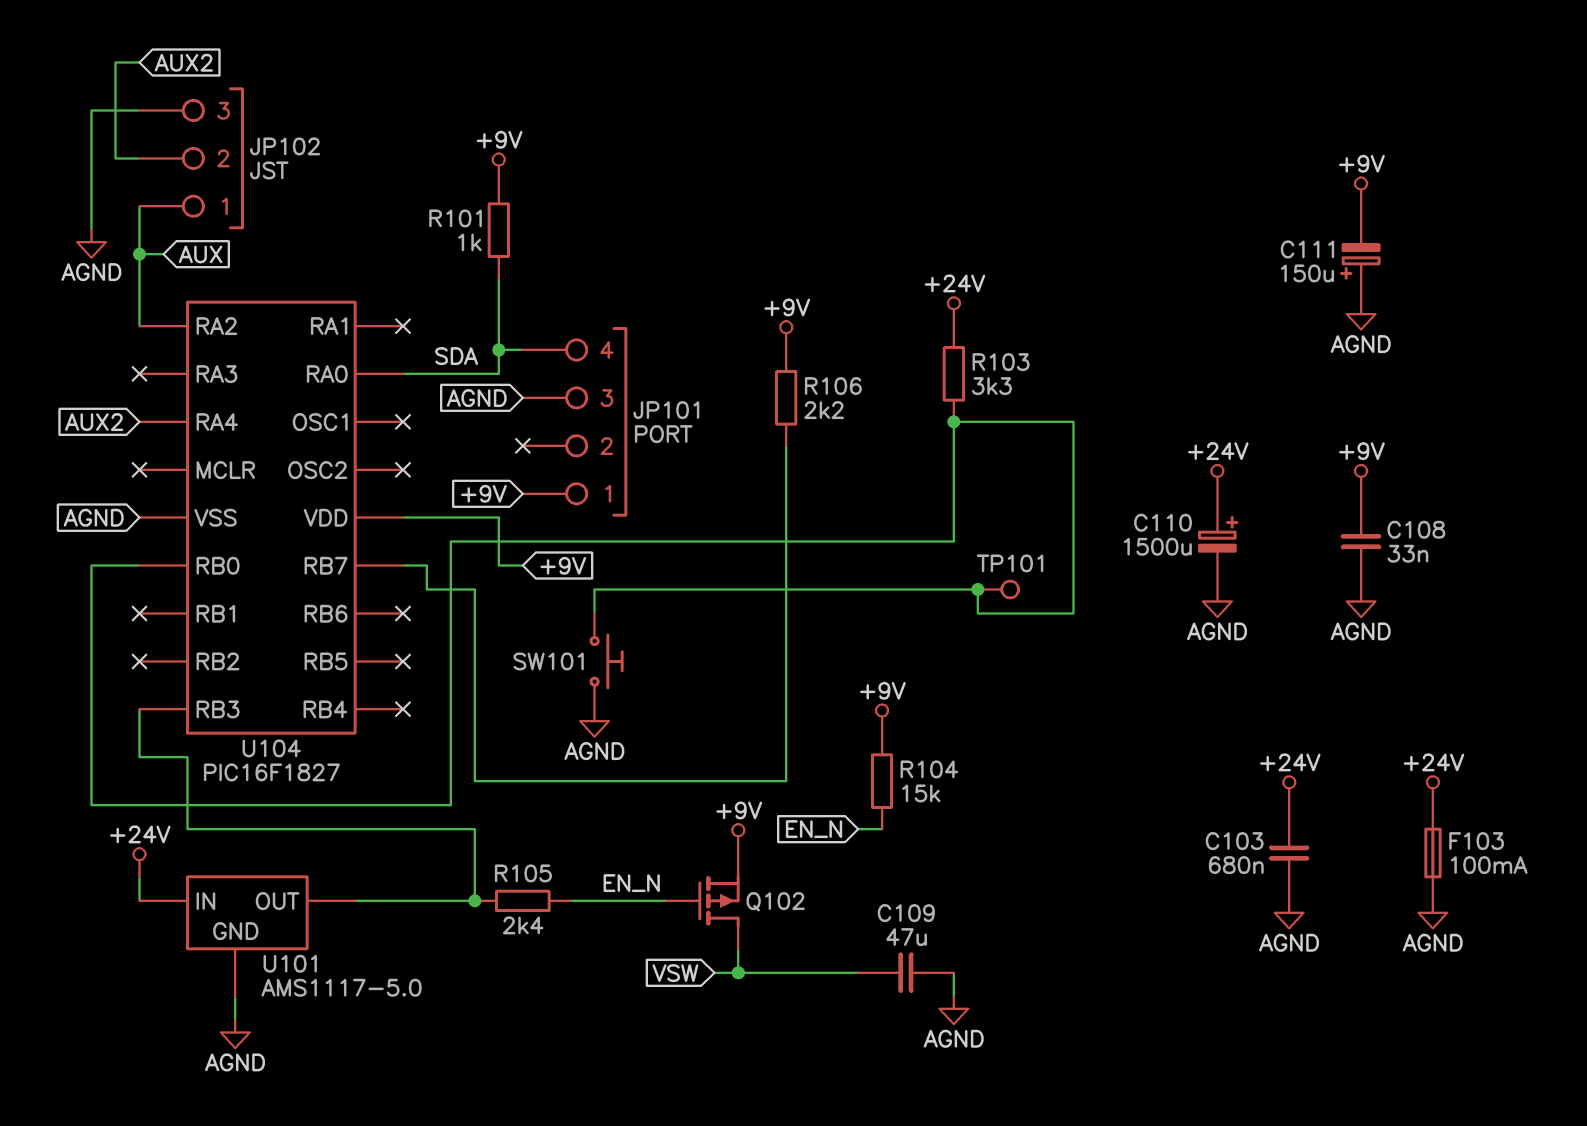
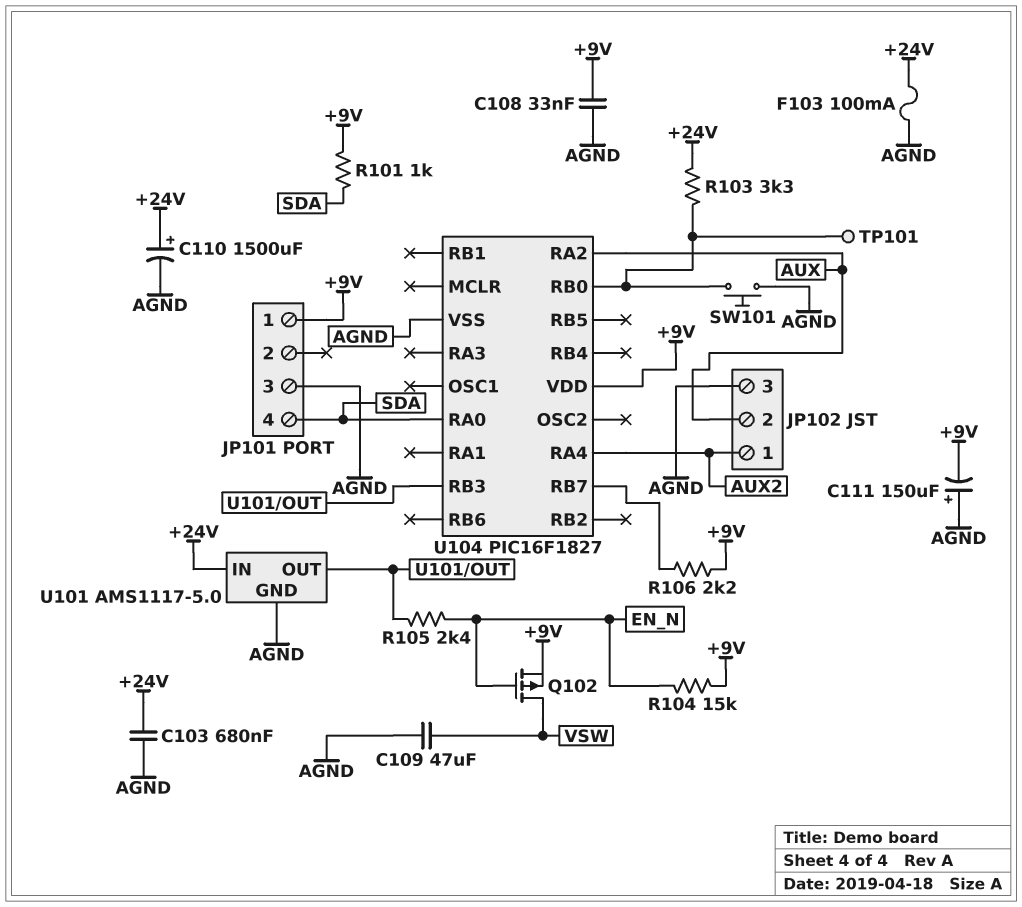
JP102 pin 1: AUX -> AUX2
JP102 pin 2: AUX2 -> AUX

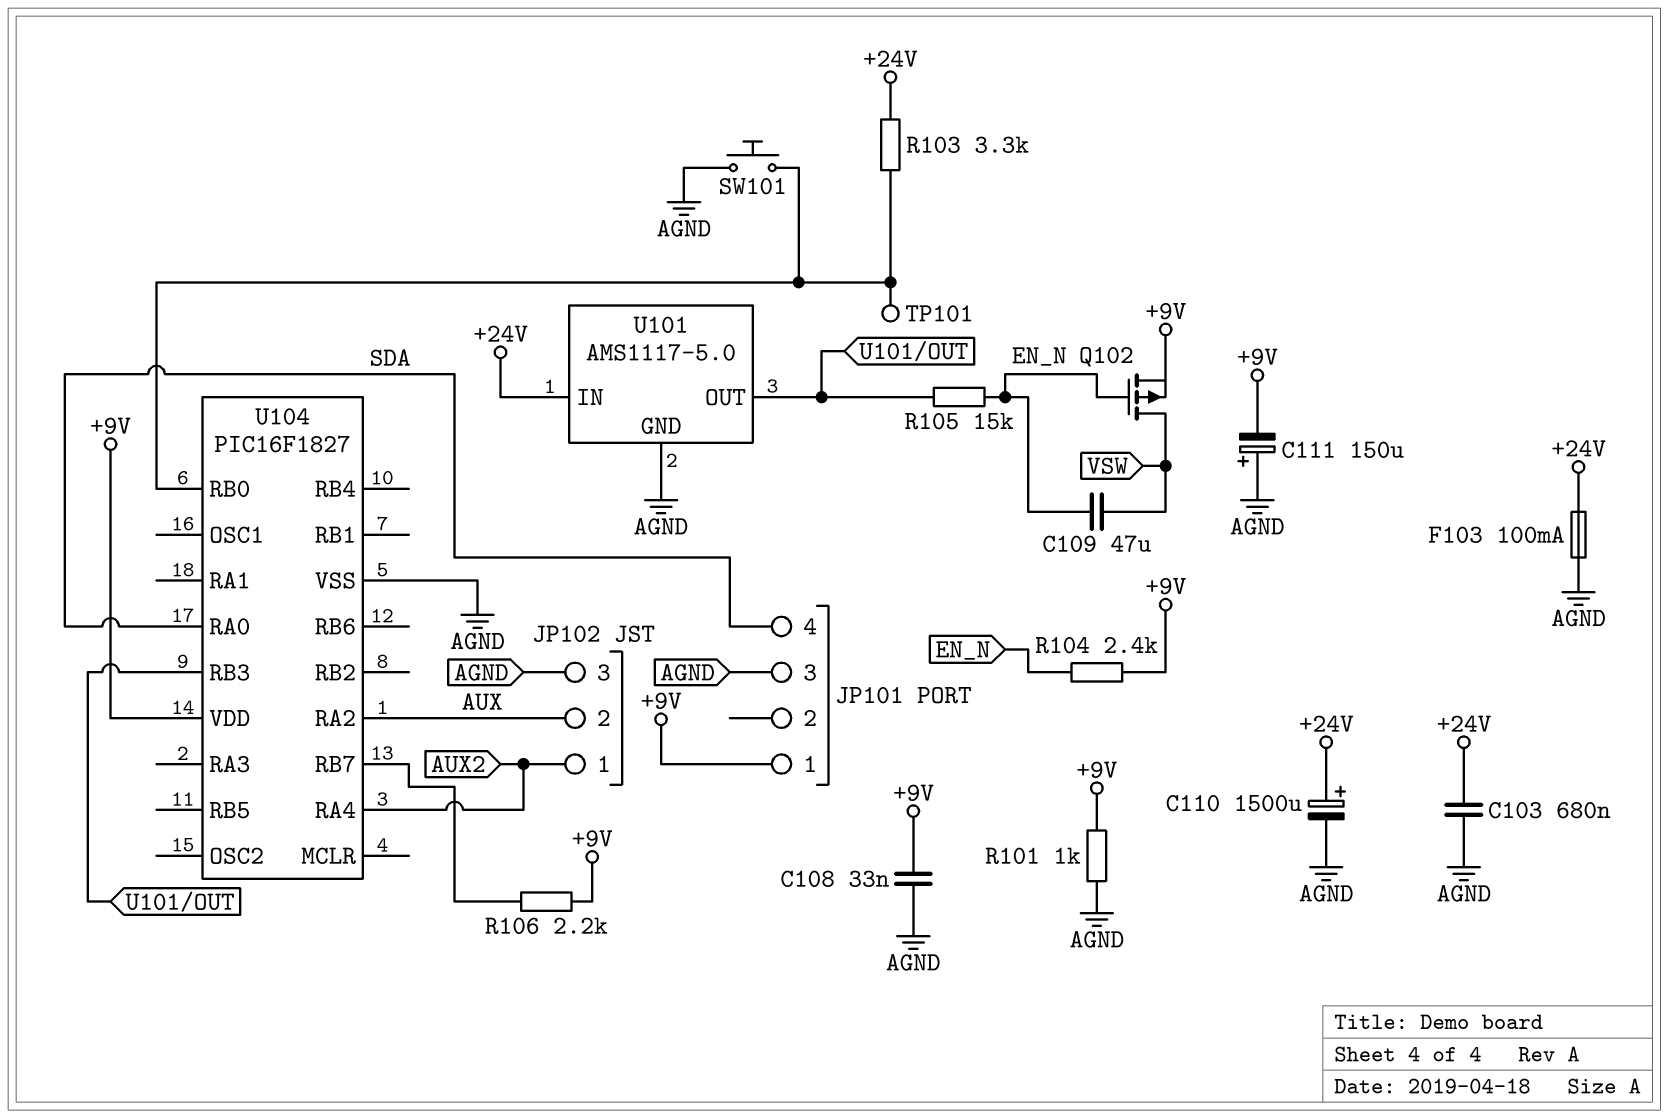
C109: 47uF (AGND, VSW) -> 47uF (EN_N, VSW)
R101: 1k (+9V, SDA) -> 1k (+9V, AGND)
R104: 15k (+9V, EN_N) -> 2.4k (+9V, EN_N)
R105: 2.4k (EN_N, U101/OUT) -> 15k (EN_N, U101/OUT)

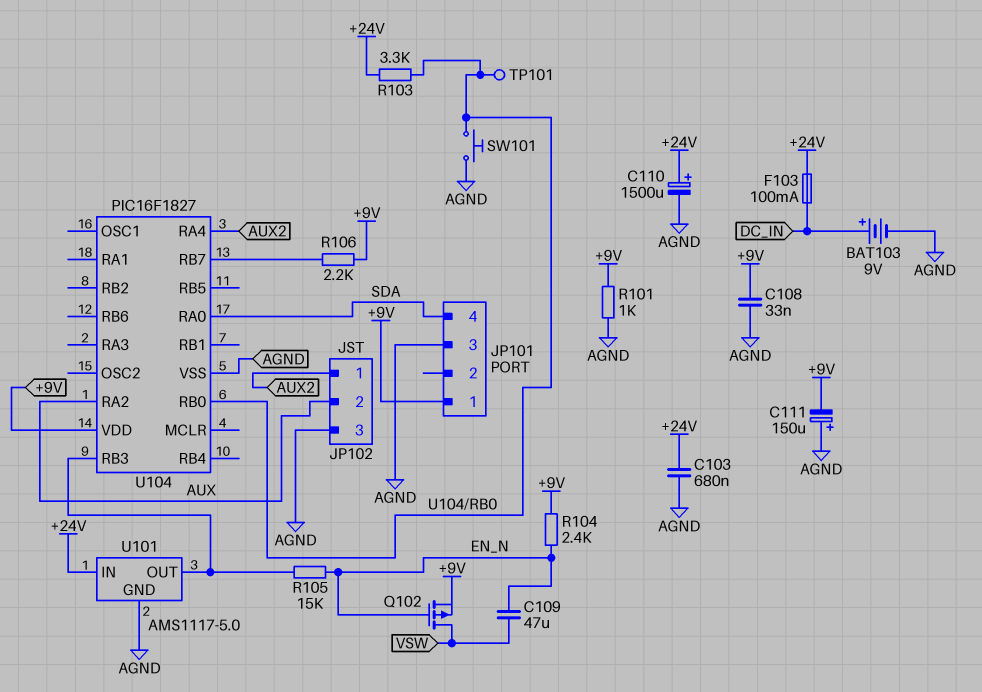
BAT103: none -> 9V (plus DC_IN, minus AGND)
F103: 100mA (+24V, AGND) -> 100mA (+24V, DC_IN)

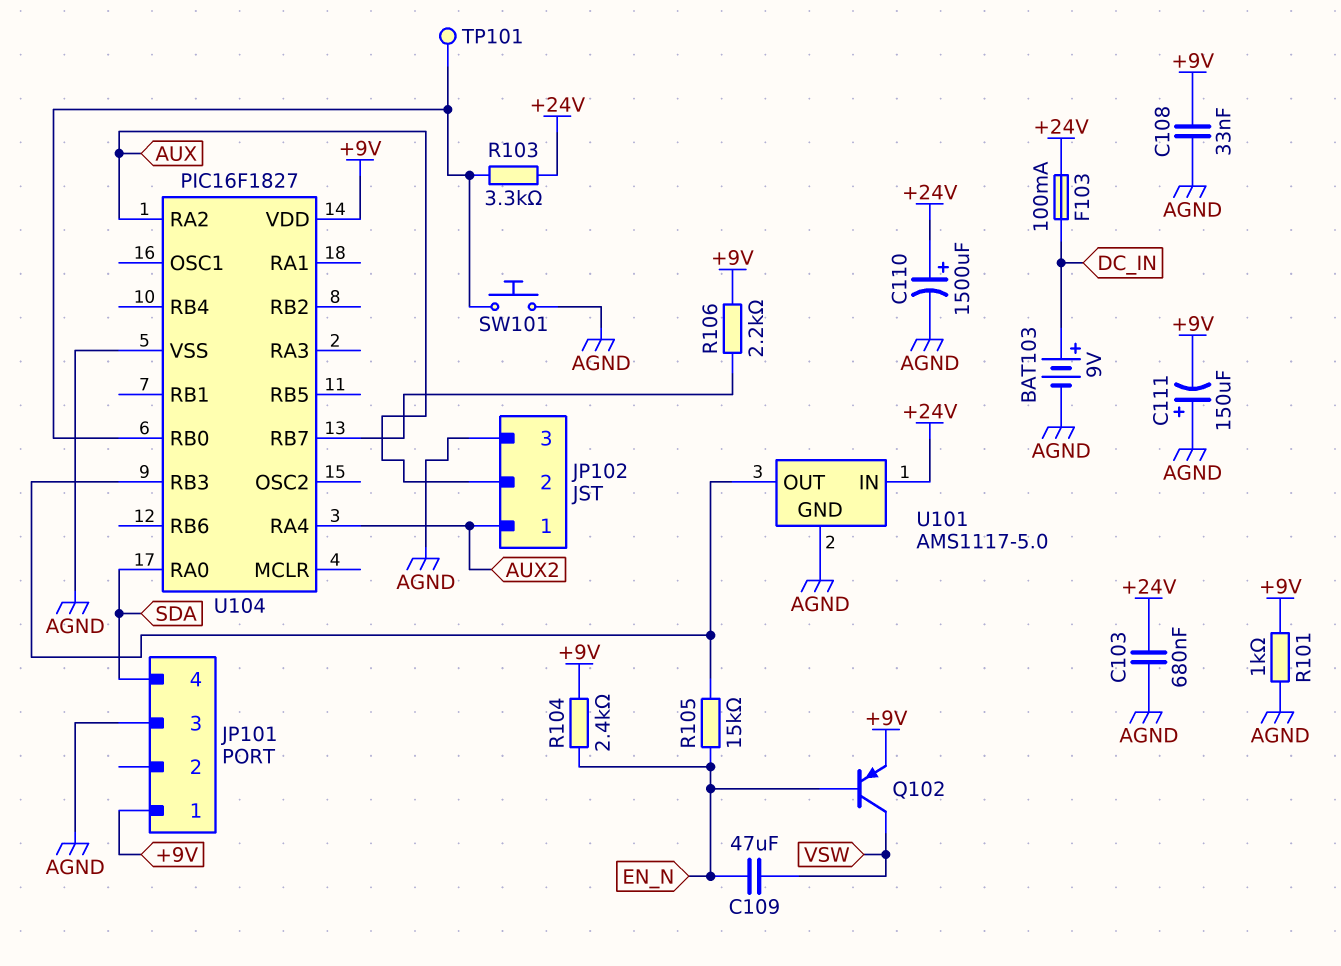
Q102: PMOS (G EN_N, D VSW, S +9V) -> PNP (B EN_N, C VSW, E +9V)

